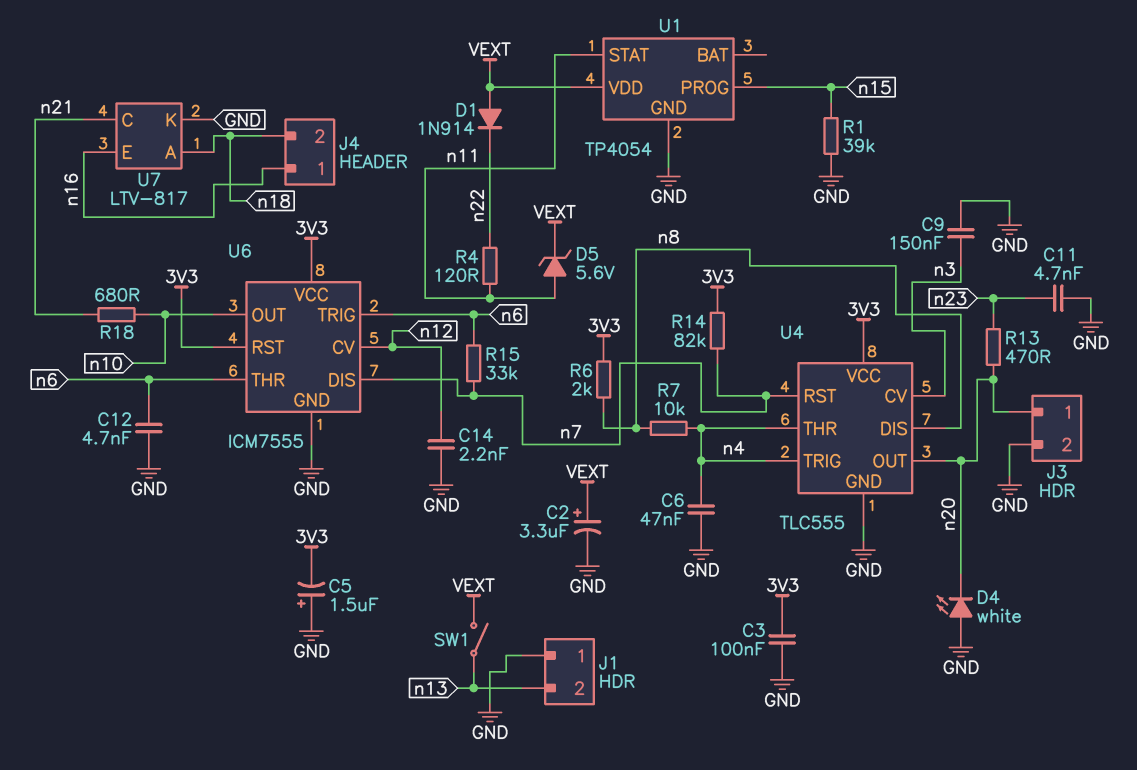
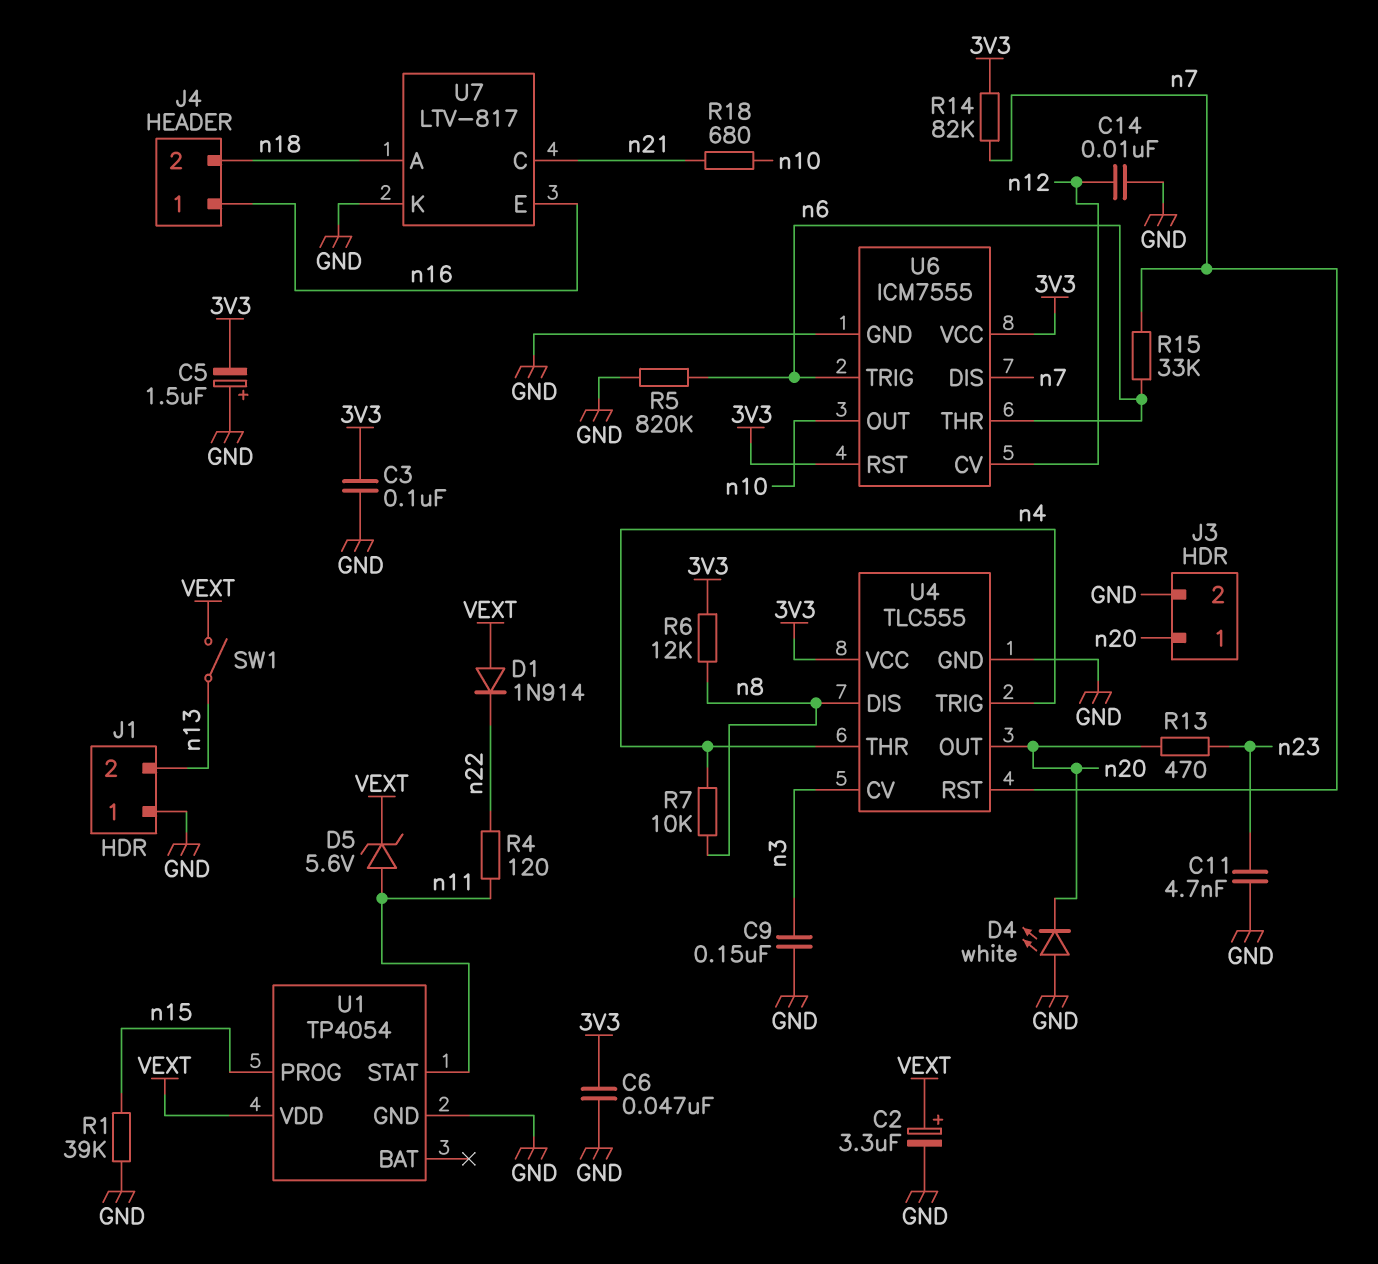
C6: 47nF (GND, n4) -> 47nF (3V3, GND)
C12: 4.7nF (GND, n6) -> none
C14: 2.2nF (GND, n12) -> 10nF (GND, n12)
R5: none -> 820k (GND, n6)
R6: 2k (3V3, n8) -> 12k (3V3, n8)

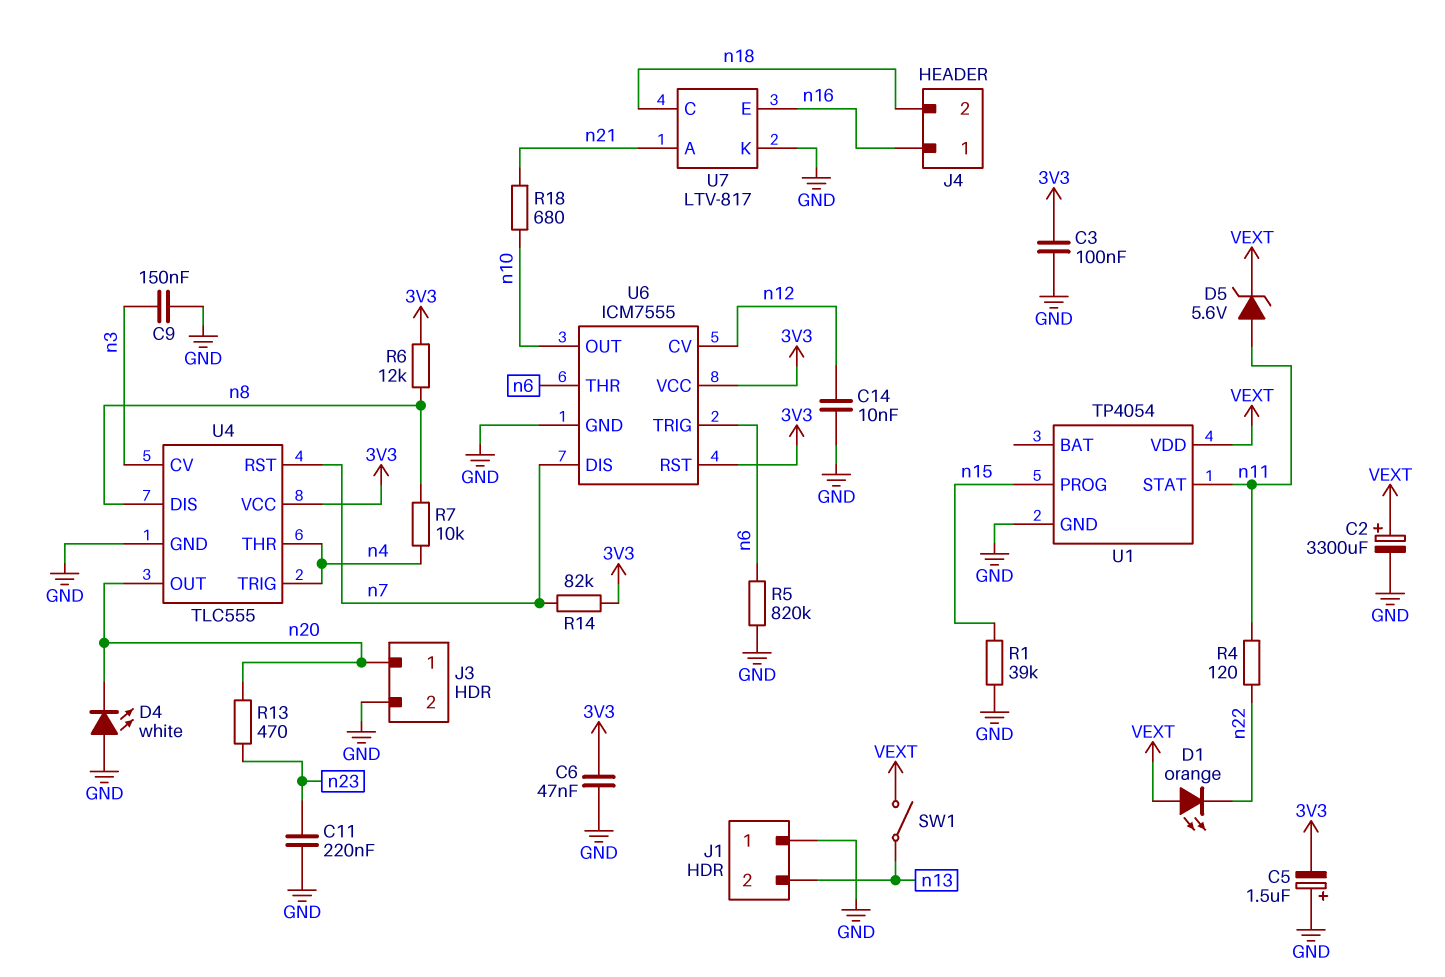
C2: 3.3uF (plus VEXT, minus GND) -> 3300uF (plus VEXT, minus GND)
C11: 4.7nF (GND, n23) -> 220nF (GND, n23)
D1: diode 1N914 (A VEXT, K n22) -> LED orange (A VEXT, K n22)
R15: 33k (n6, n7) -> none
U7 pin A: n18 -> n21
U7 pin C: n21 -> n18

